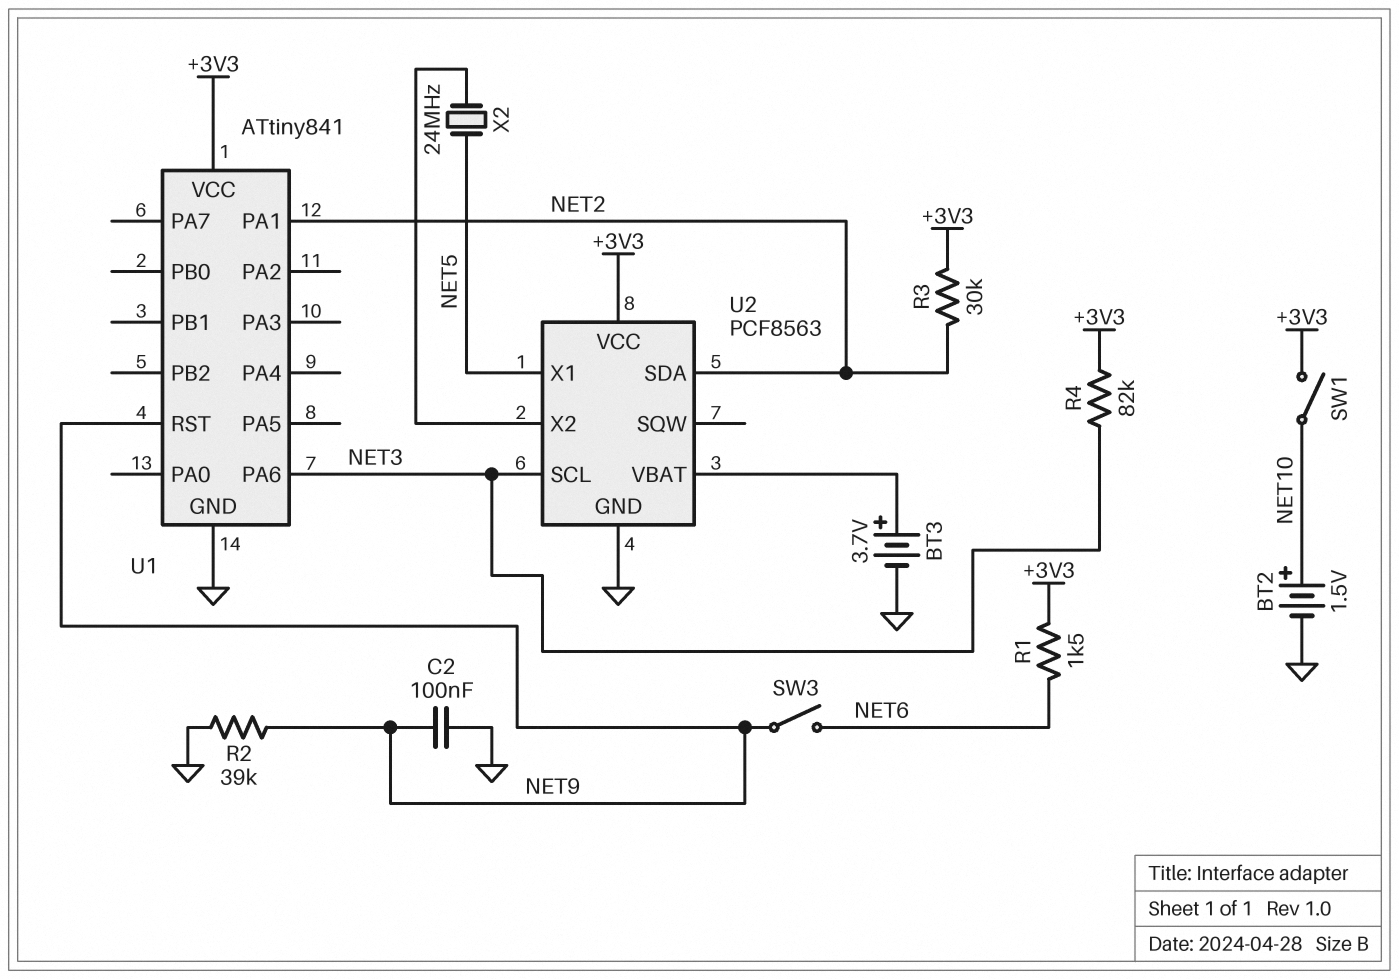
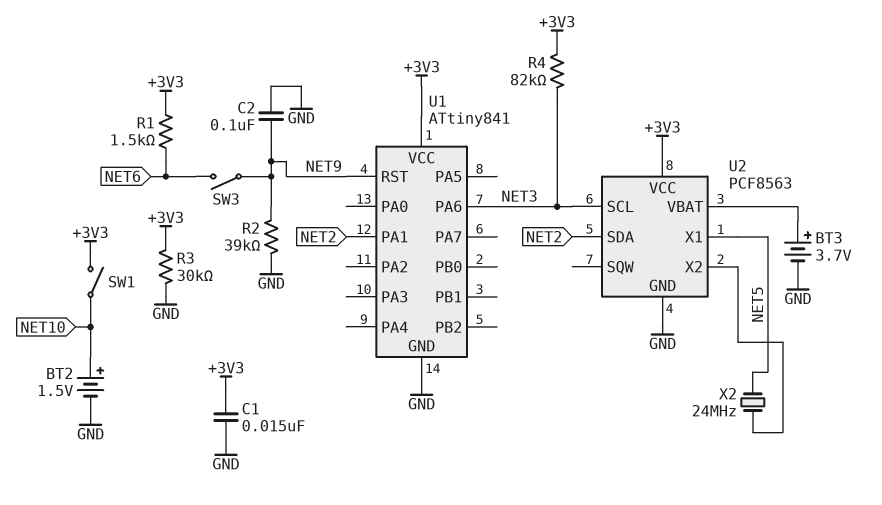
C1: none -> 15nF (+3V3, GND)
R3: 30k (+3V3, NET2) -> 30k (+3V3, GND)

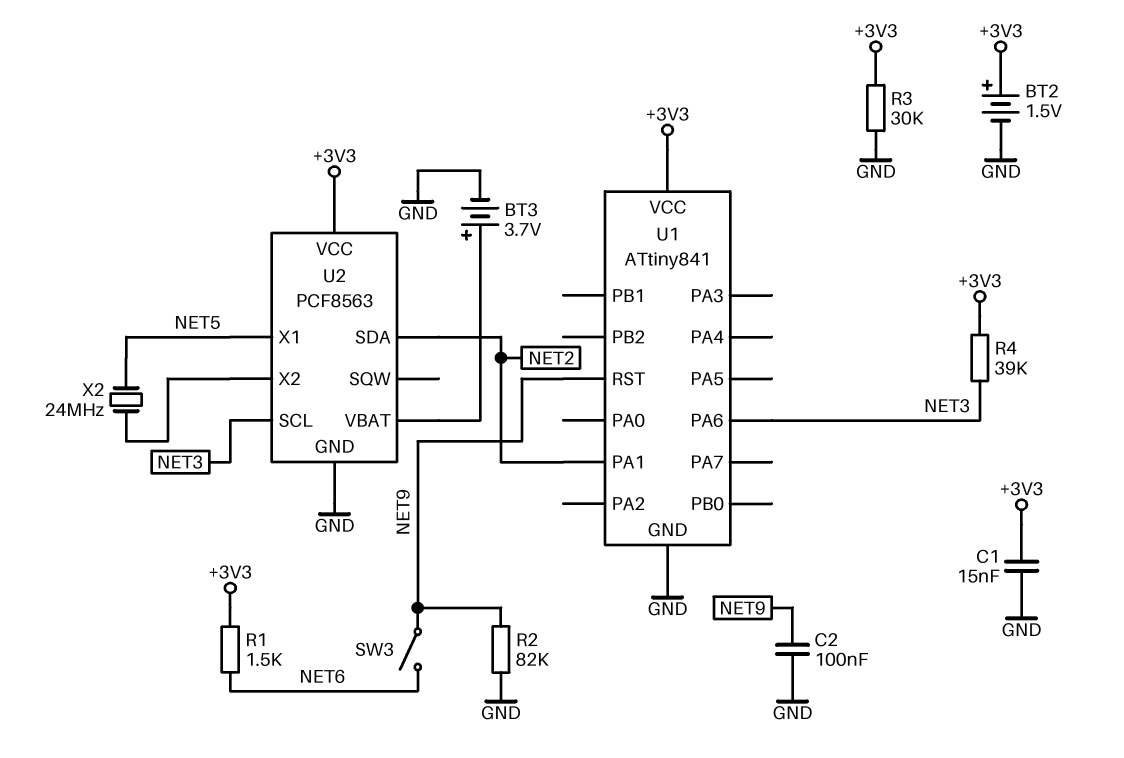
BT2: 1.5V (plus NET10, minus GND) -> 1.5V (plus +3V3, minus GND)
R2: 39k (GND, NET9) -> 82k (GND, NET9)
R4: 82k (+3V3, NET3) -> 39k (+3V3, NET3)
SW1: switch (+3V3, NET10) -> none

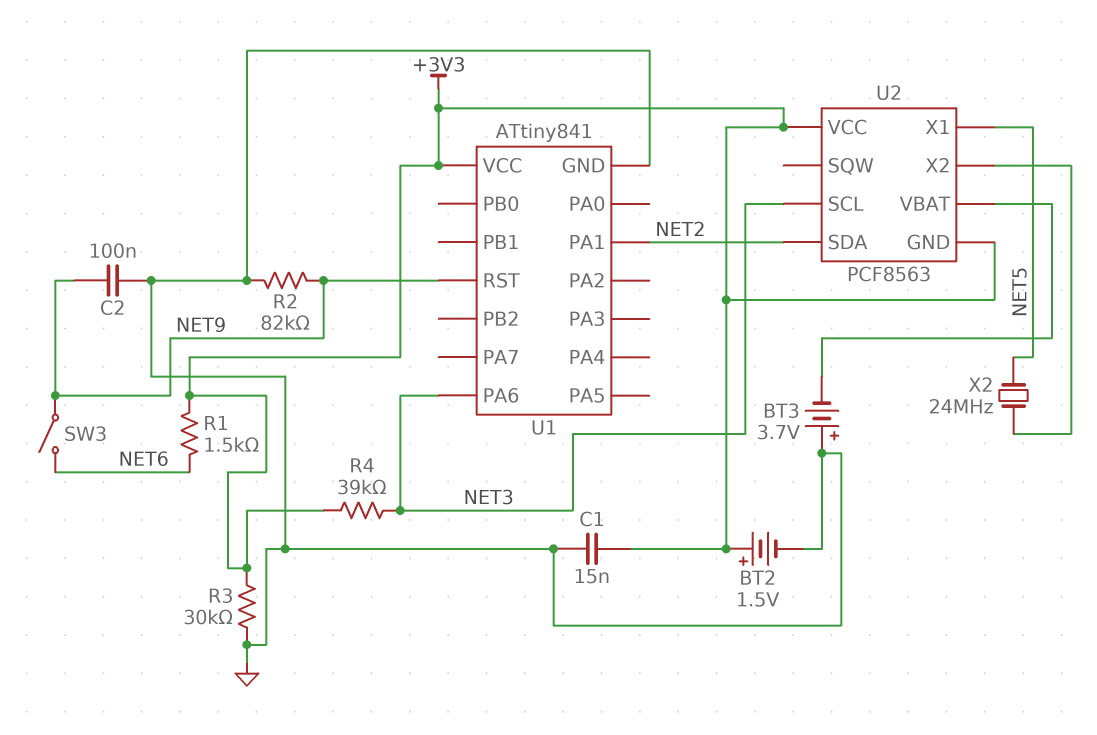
BT3: 3.7V (plus U2/VBAT, minus GND) -> 3.7V (plus GND, minus U2/VBAT)
U2 pin GND: GND -> +3V3

